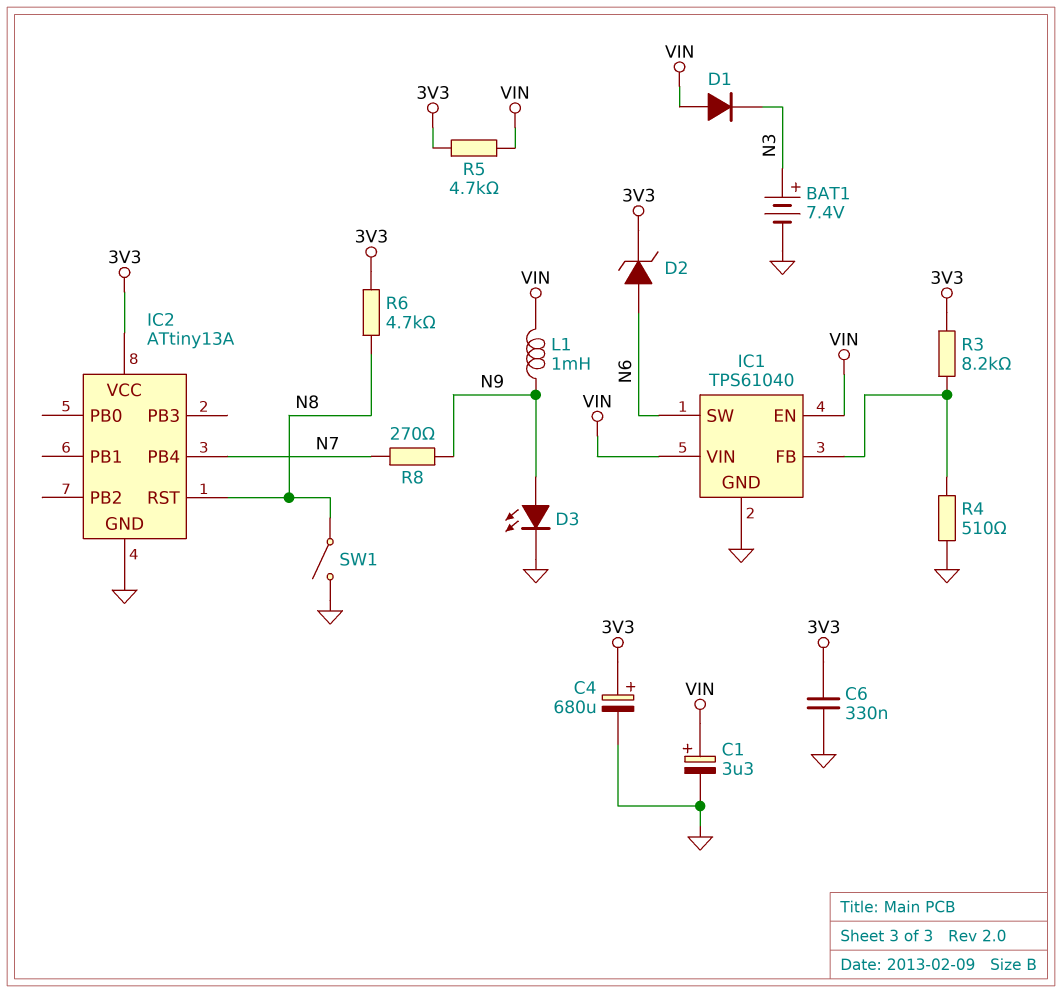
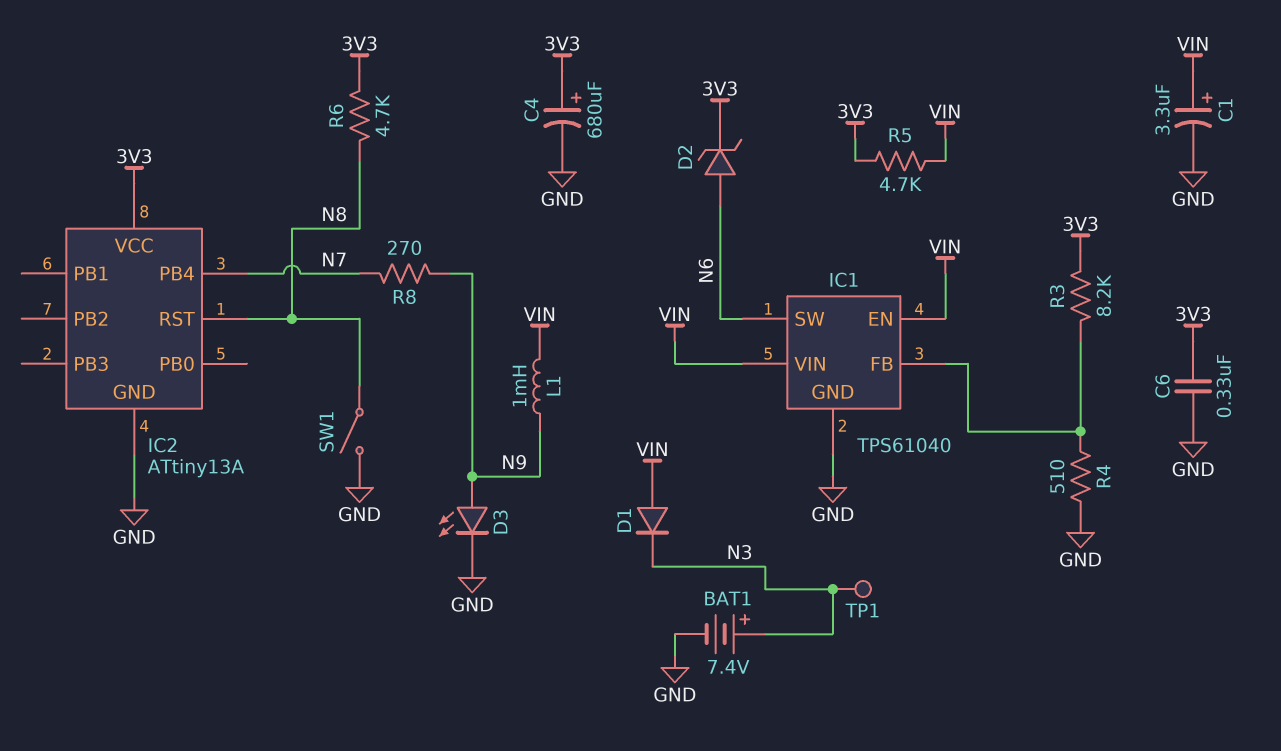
TP1: none -> test point (N3)

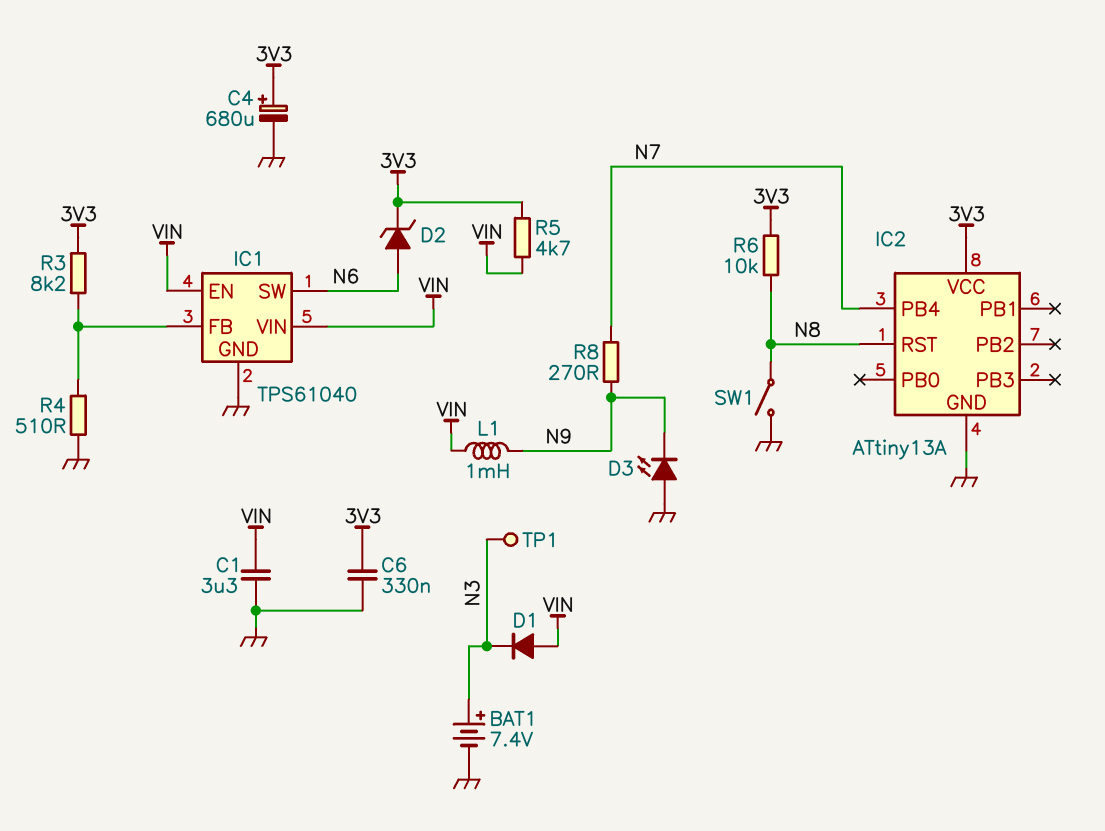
C1: 3.3uF (plus VIN, minus GND) -> 3.3uF (GND, VIN)
D3: LED (A N9, K GND) -> LED (A GND, K N9)
R6: 4.7k (3V3, N8) -> 10k (3V3, N8)

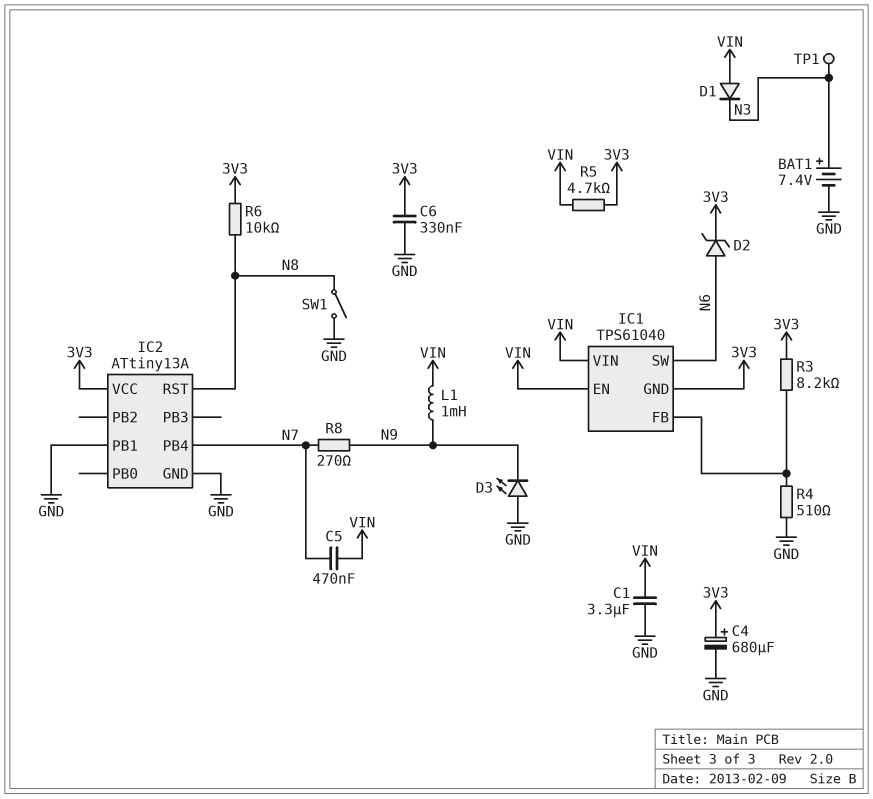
C5: none -> 470nF (N7, VIN)
IC1 pin GND: GND -> 3V3
IC2 pin PB1: none -> GND

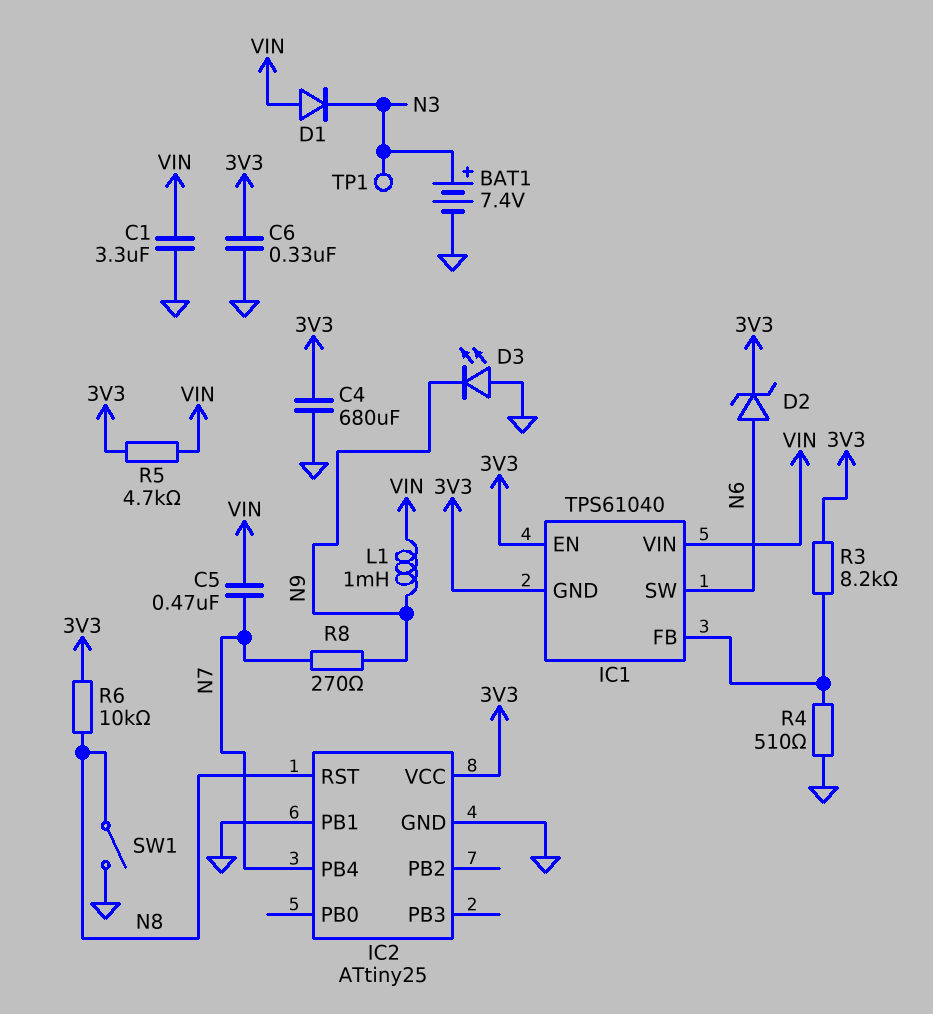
C4: 680uF (plus 3V3, minus GND) -> 680uF (3V3, GND)
IC1 pin EN: VIN -> 3V3
IC2: ATtiny13A -> ATtiny25

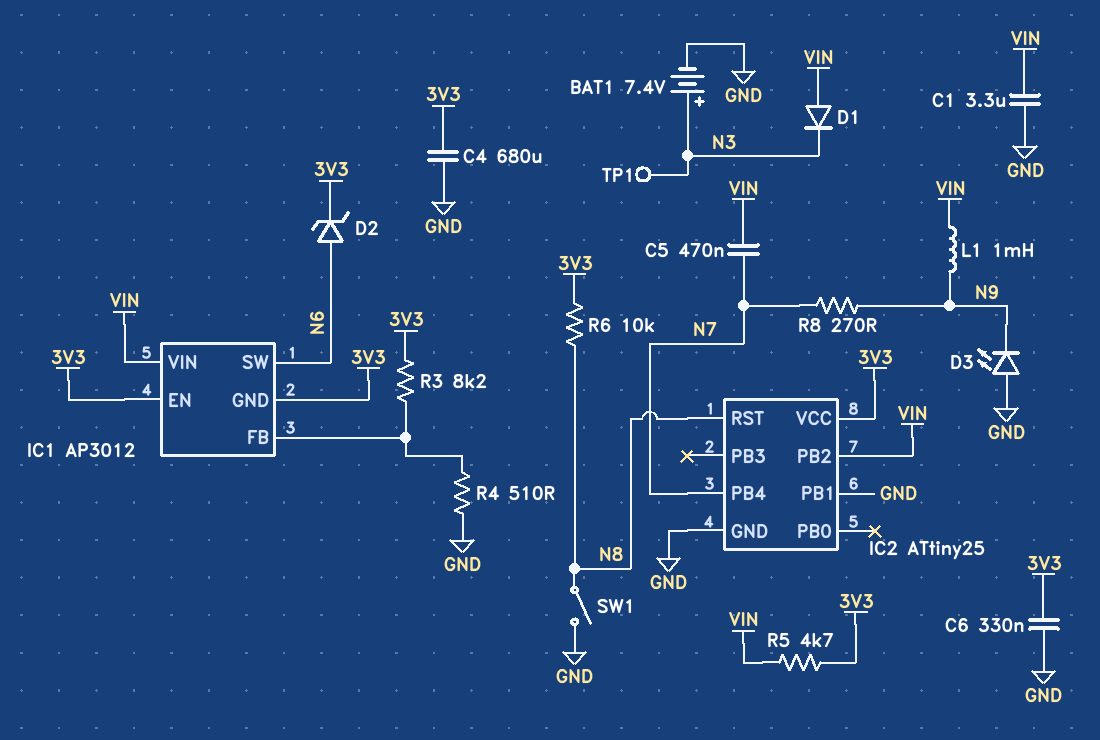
IC1: TPS61040 -> AP3012
IC2 pin PB2: none -> VIN

